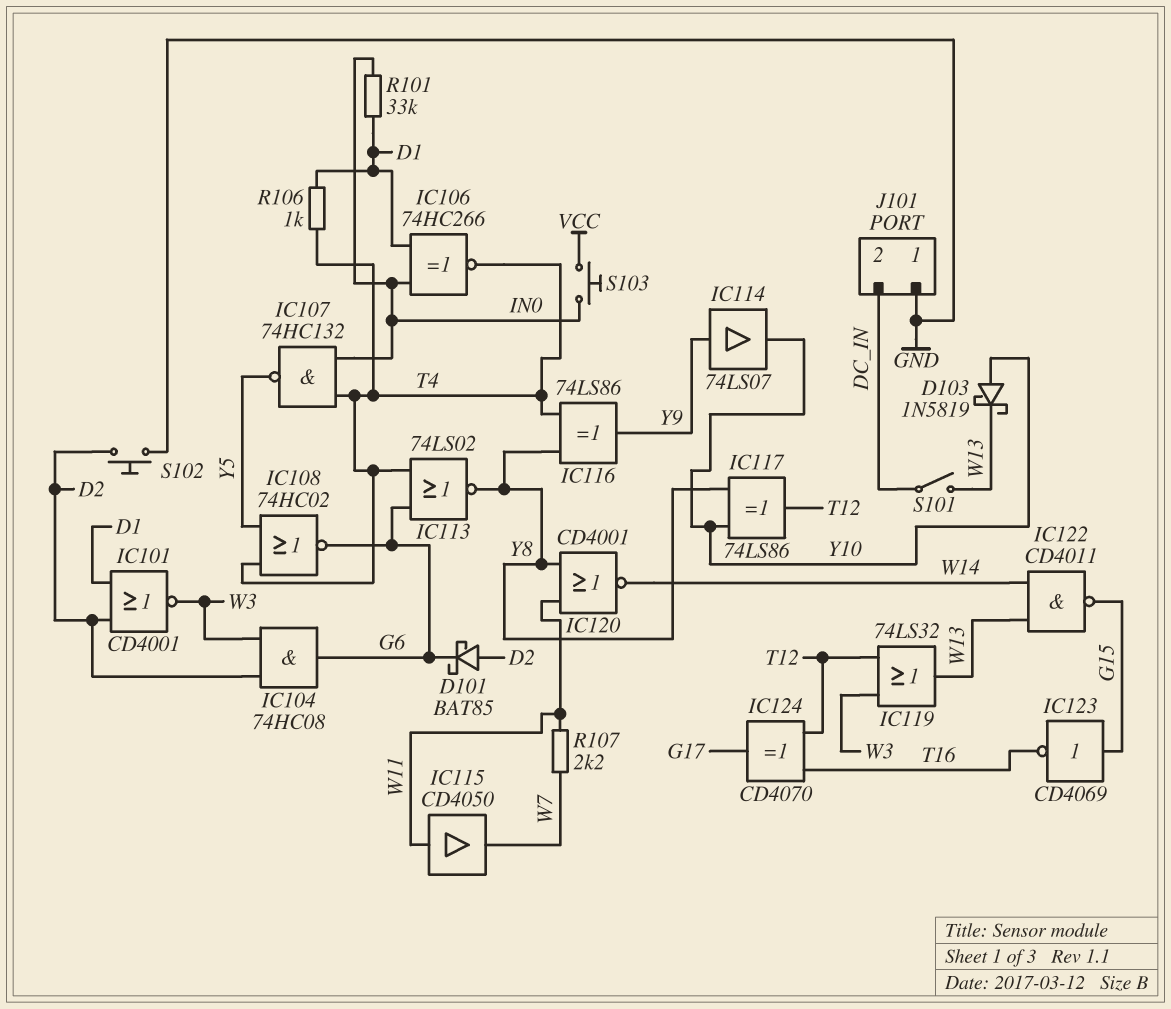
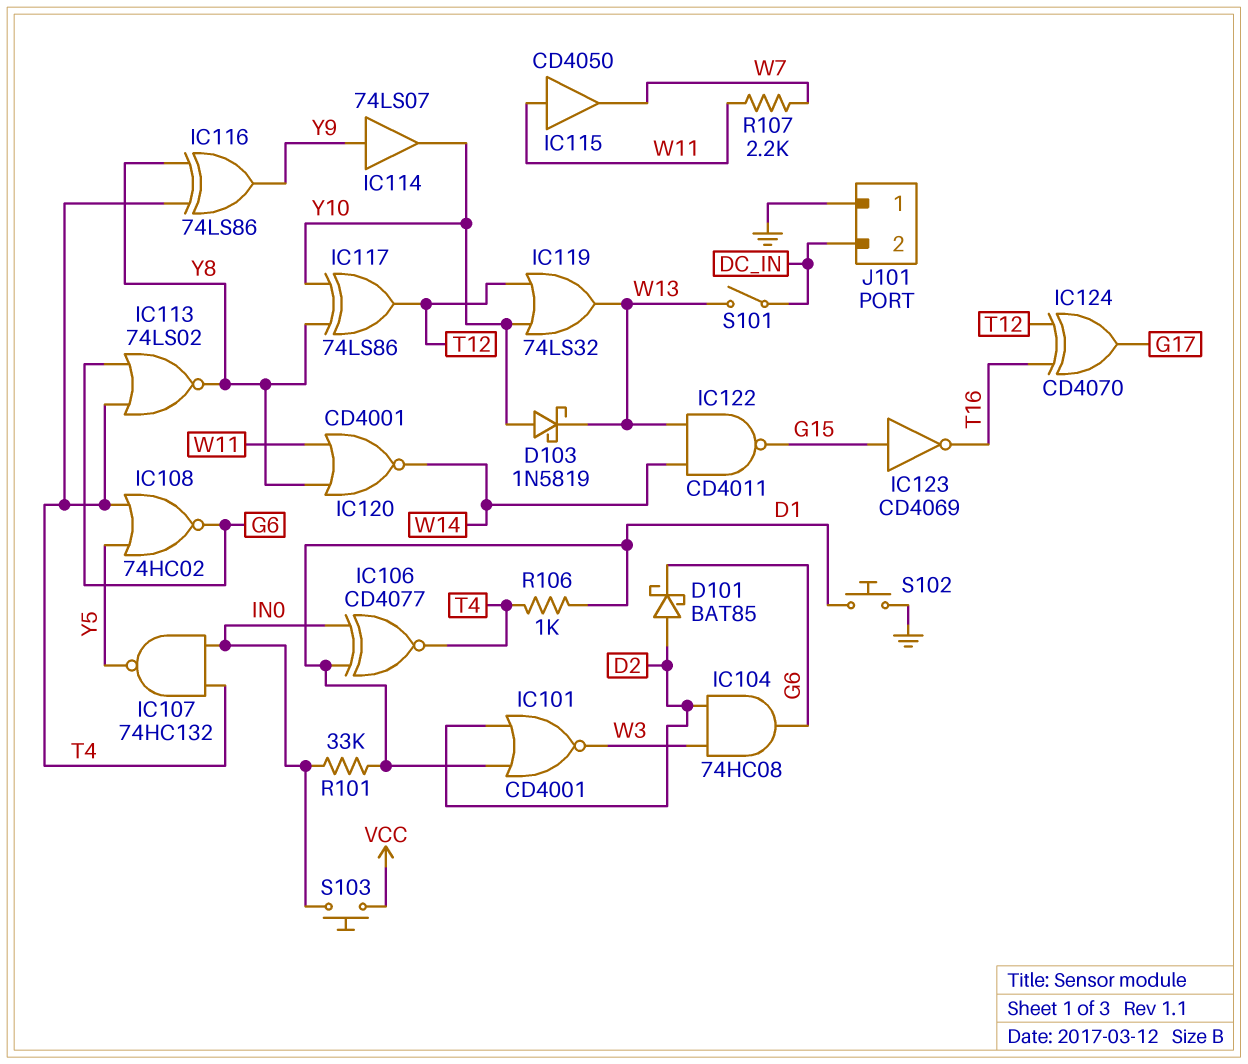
IC106: XNOR 74HC266 (in D1, in IN0, out T4) -> XNOR CD4077 (in D1, in IN0, out T4)
IC119: OR 74LS32 (in T12, in W3, out W13) -> OR 74LS32 (in T12, in Y10, out W13)
S102: button (D2, GND) -> button (D1, GND)

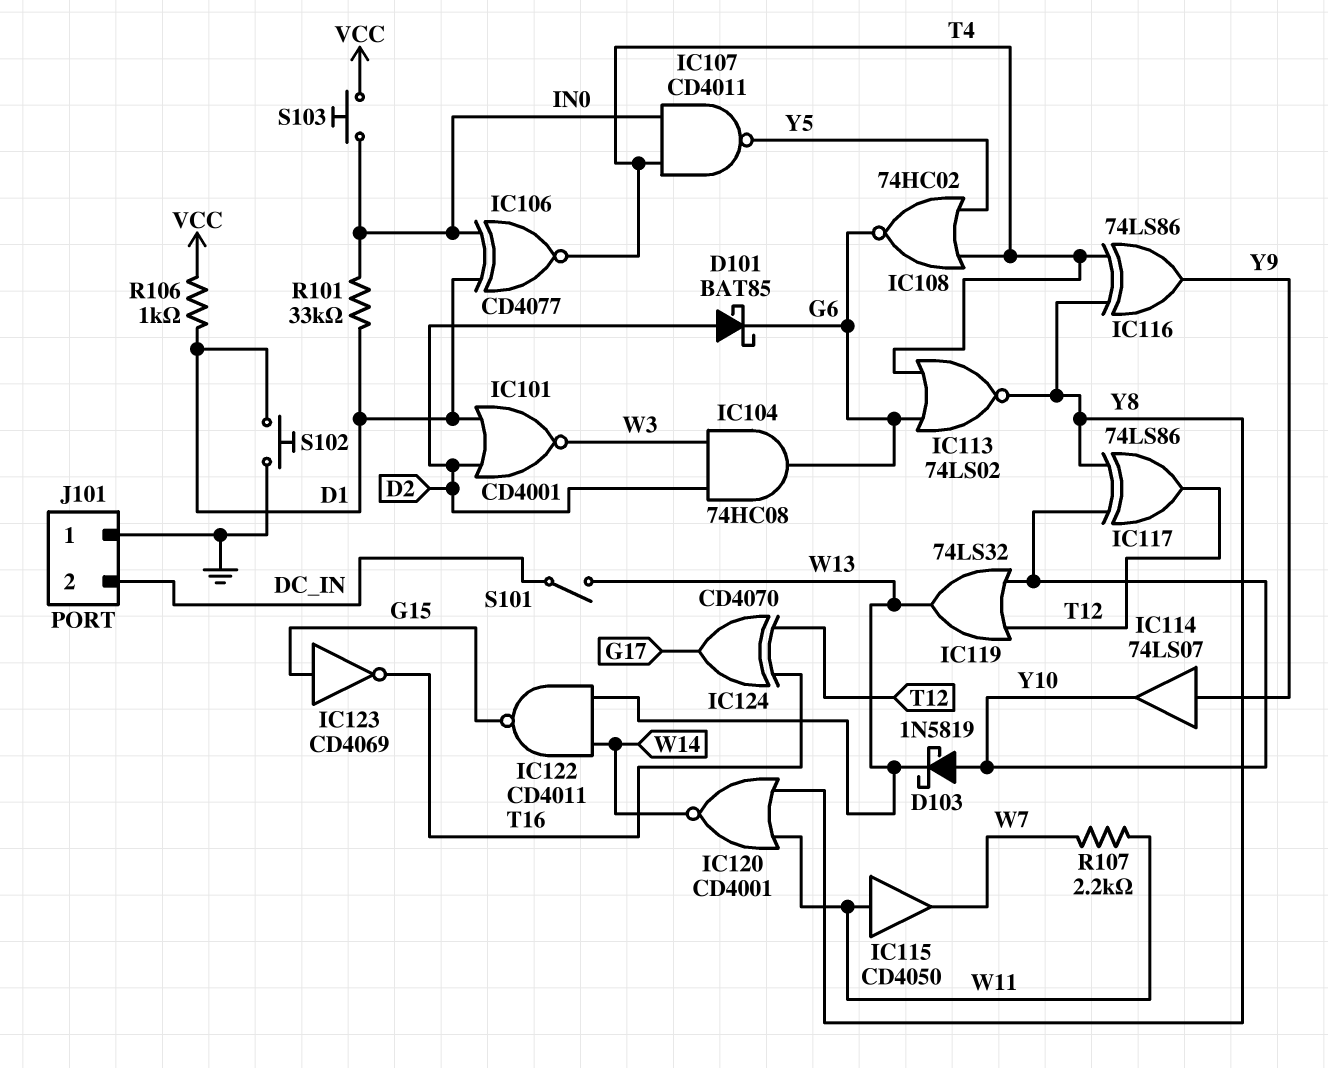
IC107: NAND 74HC132 (in IN0, in T4, out Y5) -> NAND CD4011 (in IN0, in T4, out Y5)
R106: 1k (D1, T4) -> 1k (D1, VCC)

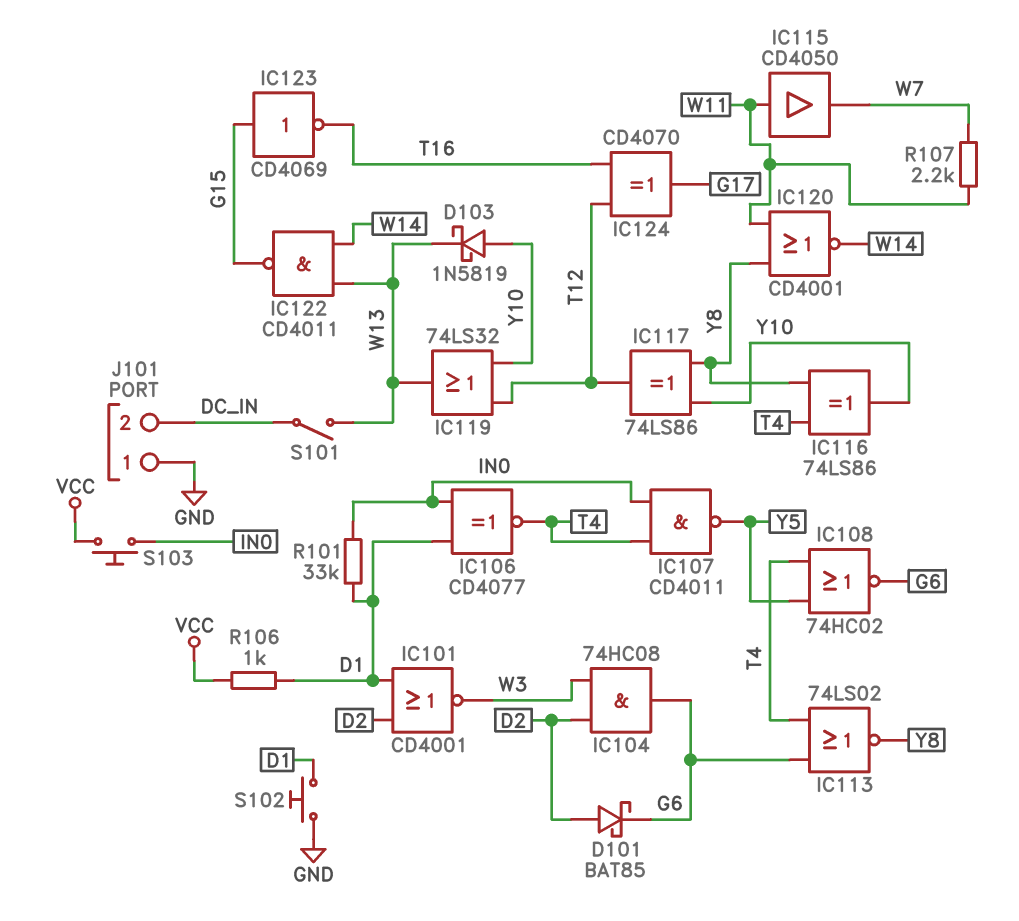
IC114: buffer 74LS07 (in Y9, out Y10) -> none
IC116: XOR 74LS86 (in T4, in Y8, out Y9) -> XOR 74LS86 (in T4, in Y8, out Y10)

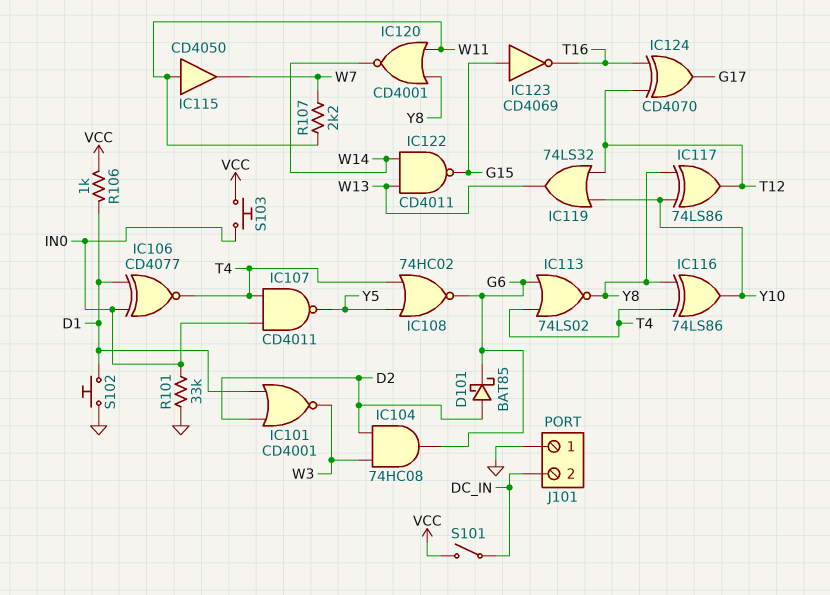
D103: schottky 1N5819 (A Y10, K W13) -> none
R101: 33k (D1, IN0) -> 33k (GND, IN0)
S101: switch (DC_IN, W13) -> switch (DC_IN, VCC)

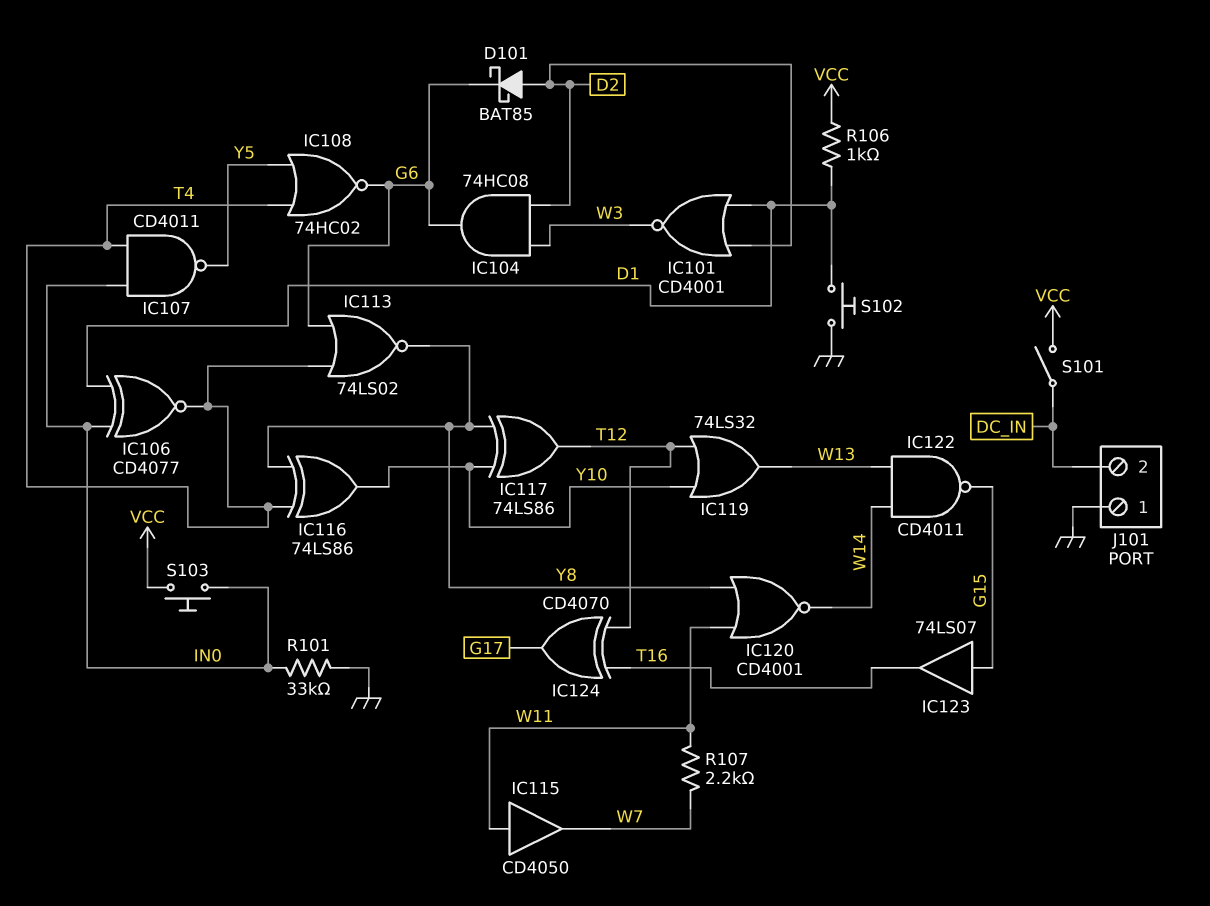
IC123: NOT CD4069 (in G15, out T16) -> buffer 74LS07 (in G15, out T16)

